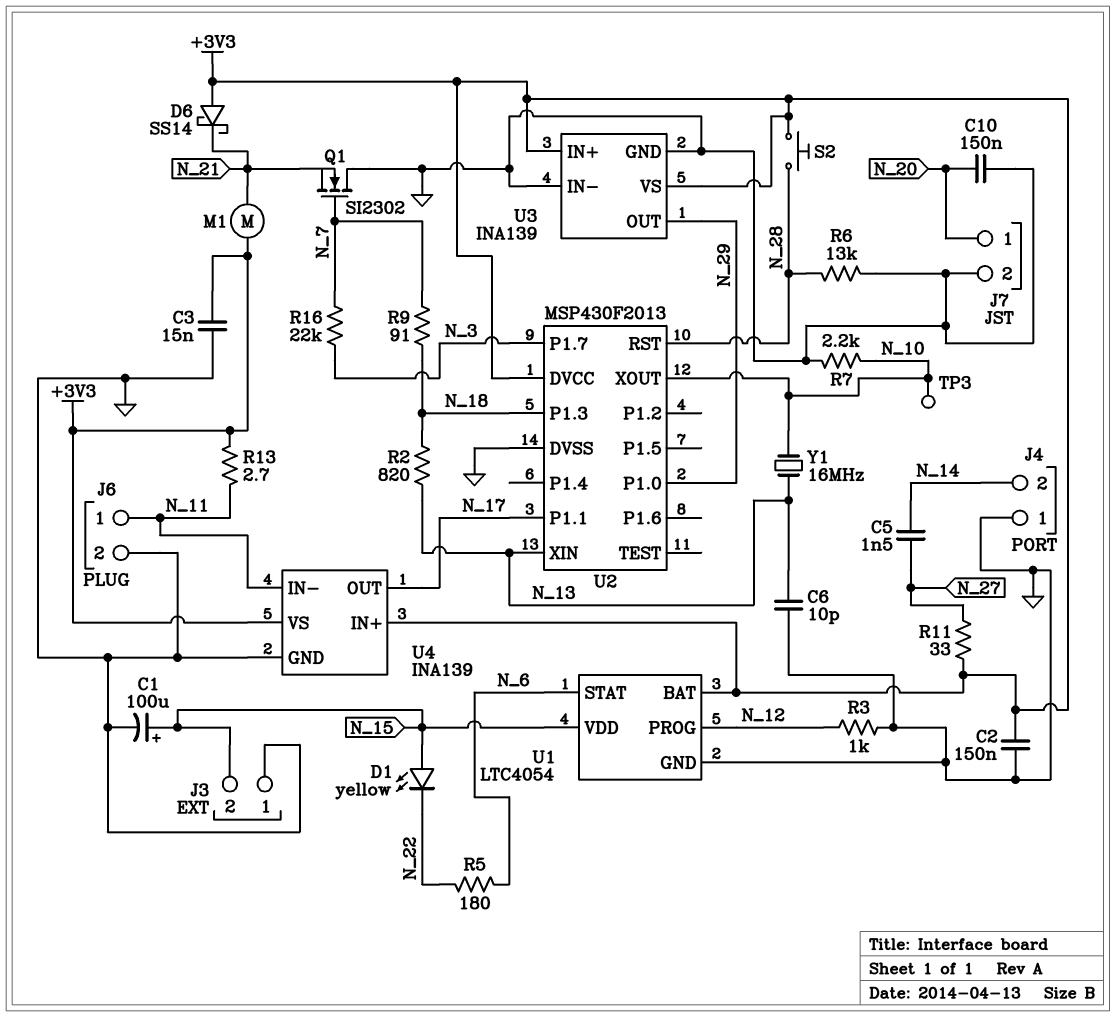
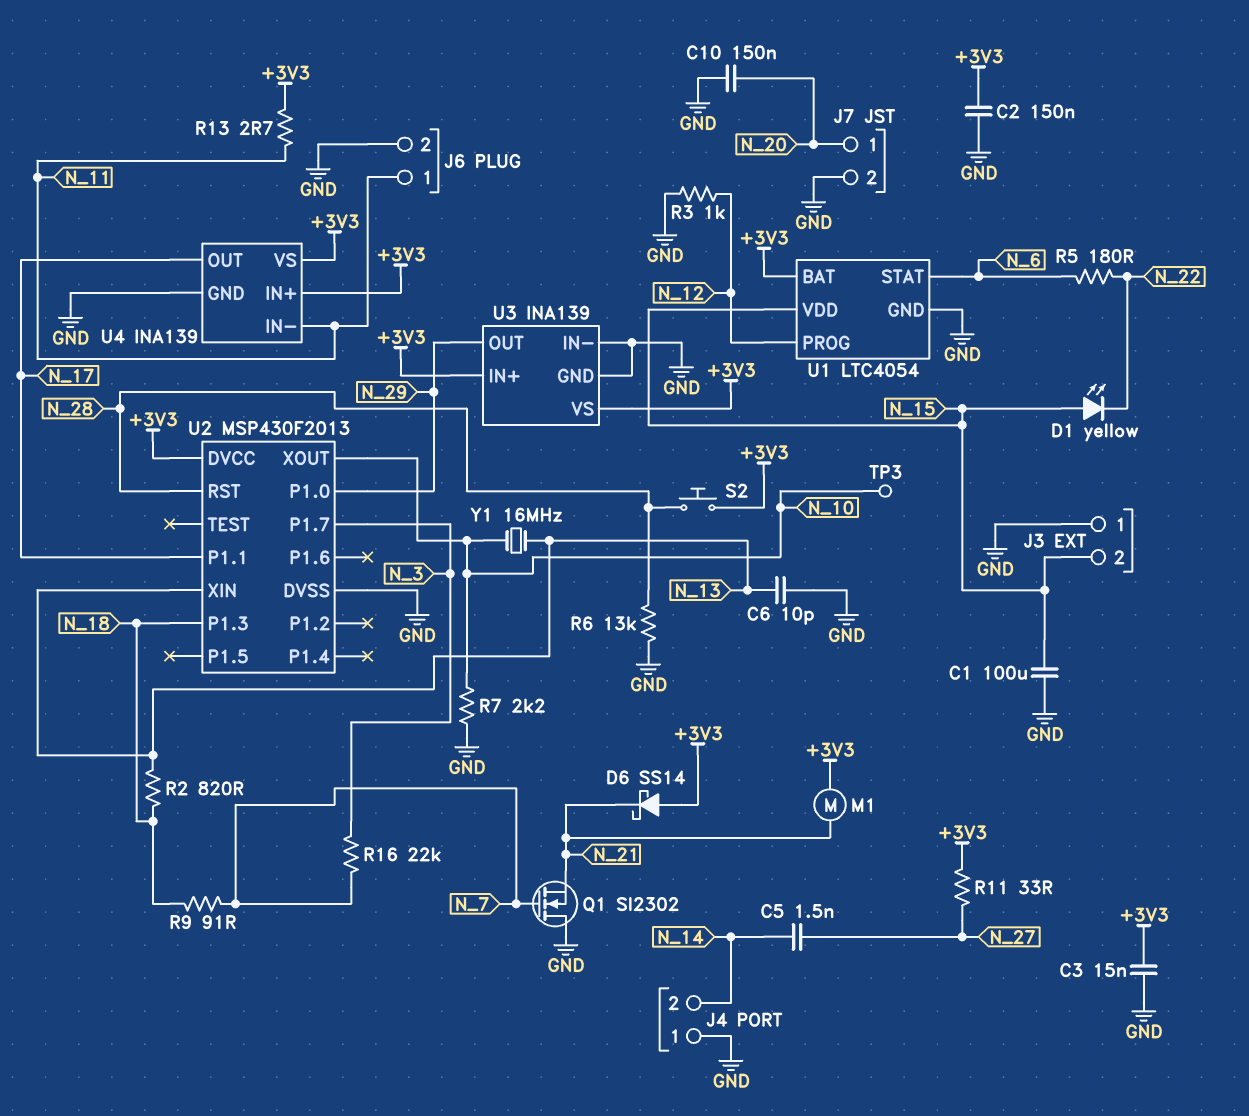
C1: 100uF (plus N_15, minus GND) -> 100uF (GND, N_15)

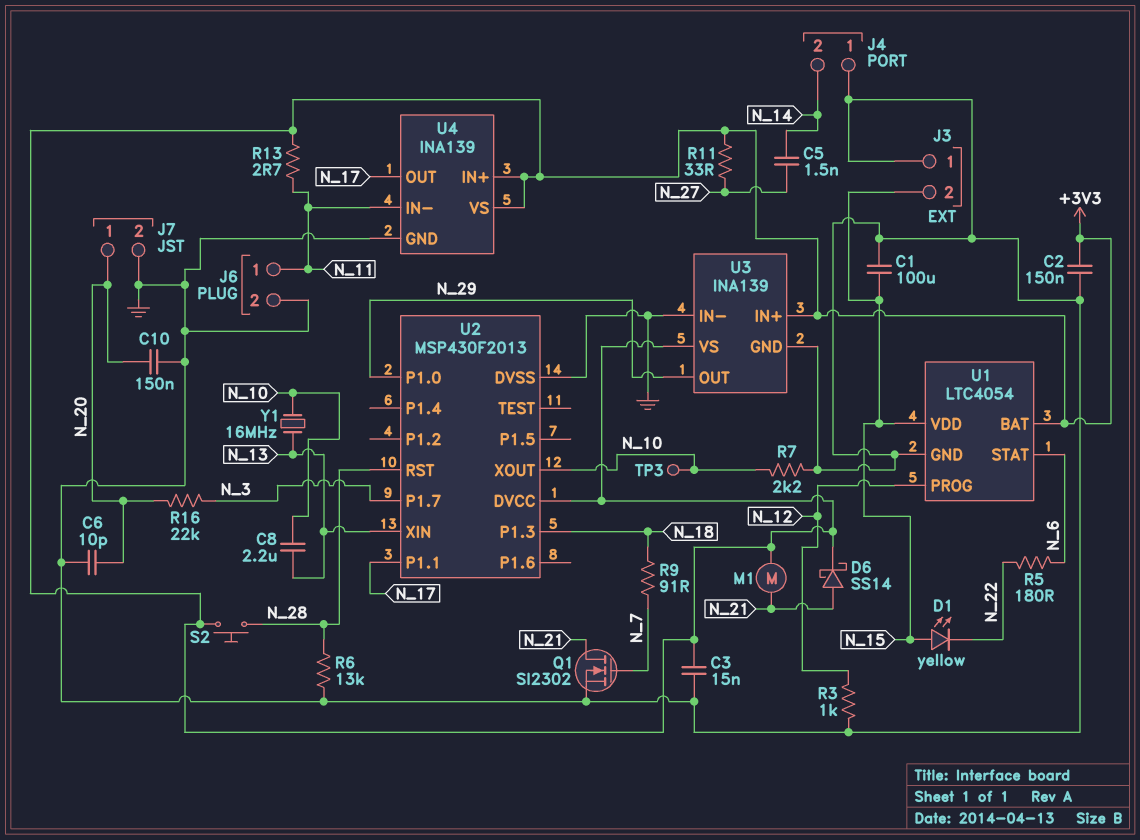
C6: 10pF (GND, N_13) -> 10pF (GND, N_20)
C8: none -> 2.2uF (N_10, N_13)
D6: schottky SS14 (A +3V3, K N_21) -> schottky SS14 (A N_21, K +3V3)
Q1: NMOS SI2302 (G N_7, D GND, S N_21) -> NMOS SI2302 (G N_7, D N_21, S GND)
R2: 820 (N_13, N_18) -> none
R16: 22k (N_3, N_7) -> 22k (N_3, N_20)

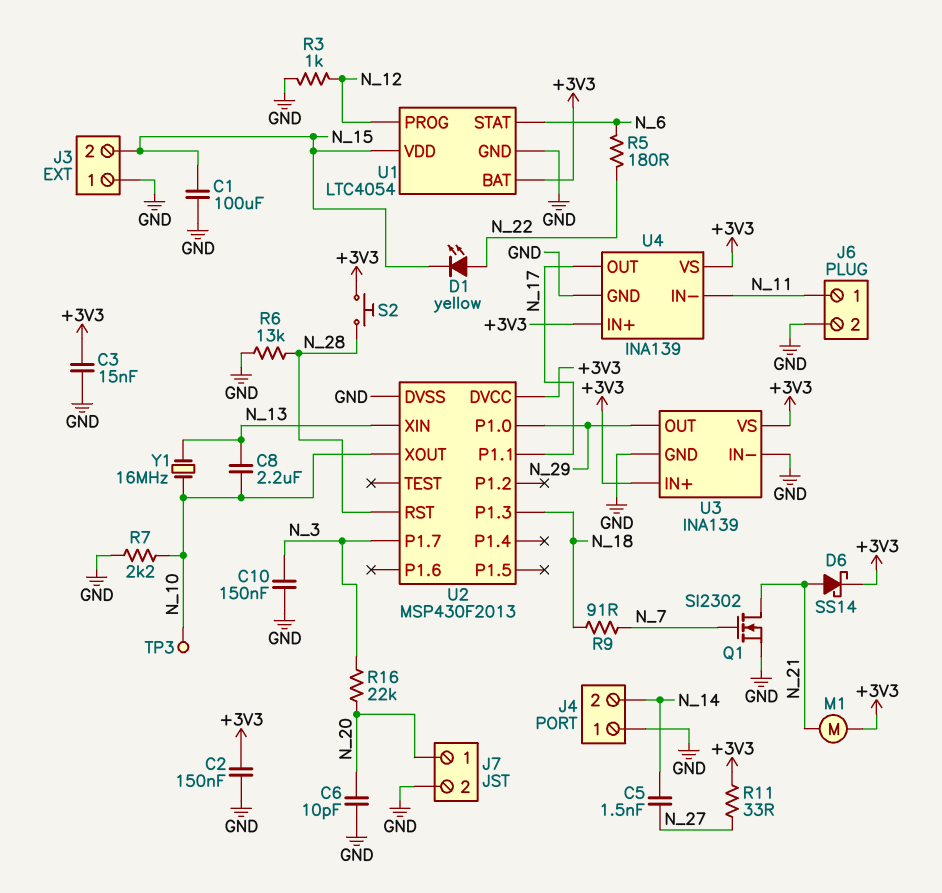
C10: 150nF (GND, N_20) -> 150nF (GND, N_3)
D1: LED yellow (A N_15, K N_22) -> LED yellow (A N_22, K N_15)
R13: 2.7 (+3V3, N_11) -> none

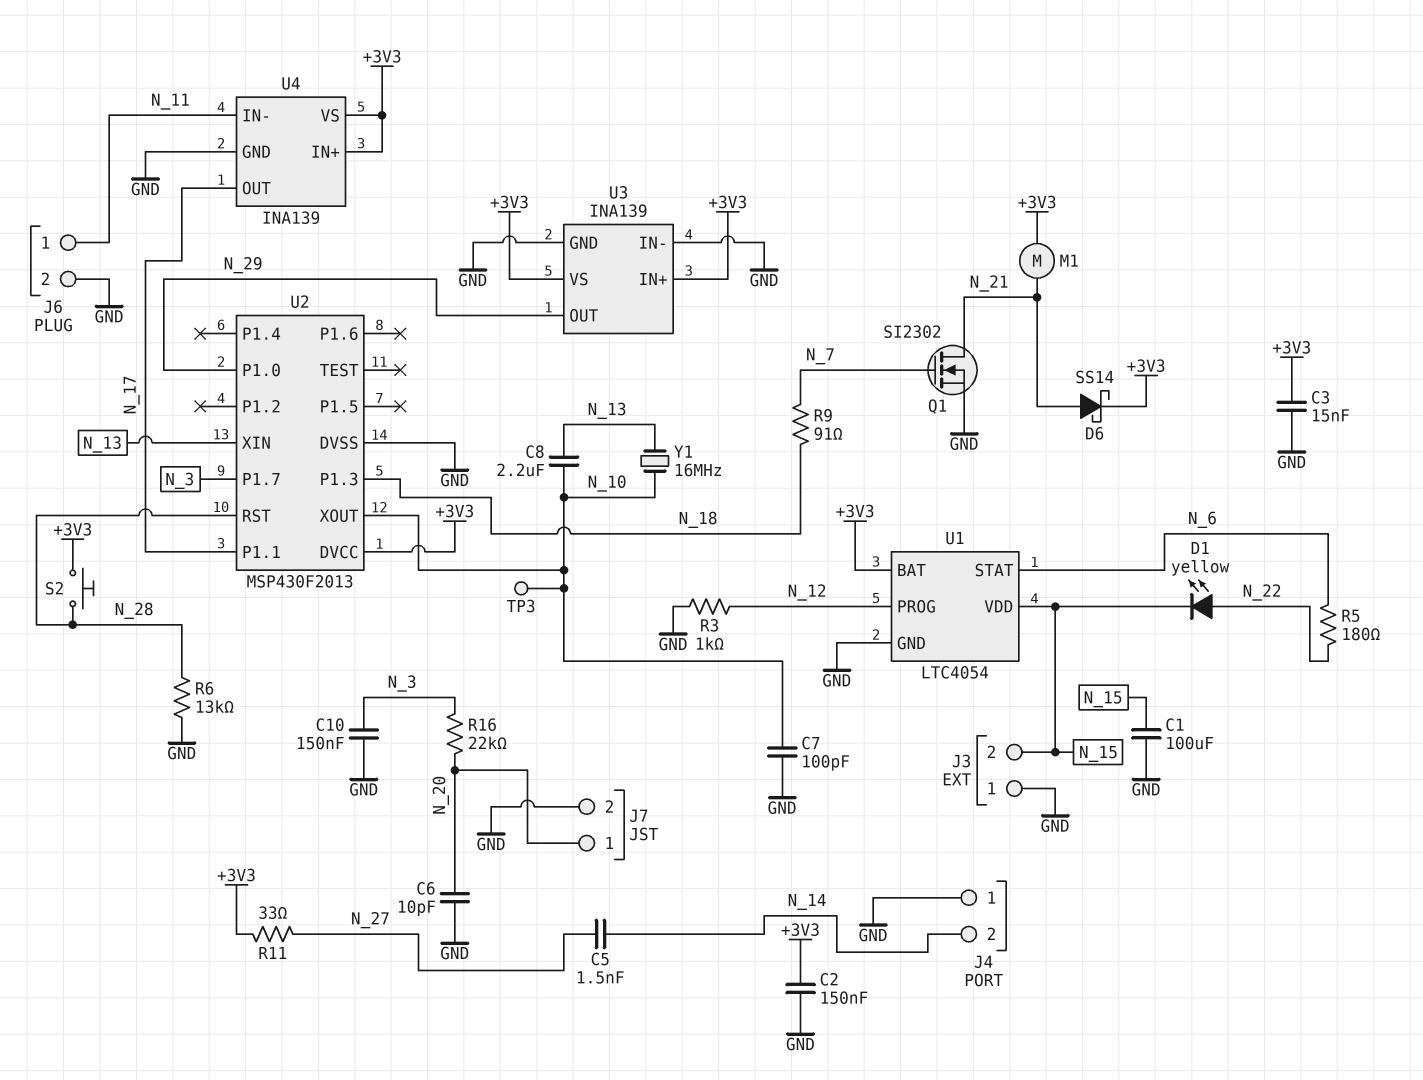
C7: none -> 100pF (GND, N_10)
R7: 2.2k (GND, N_10) -> none

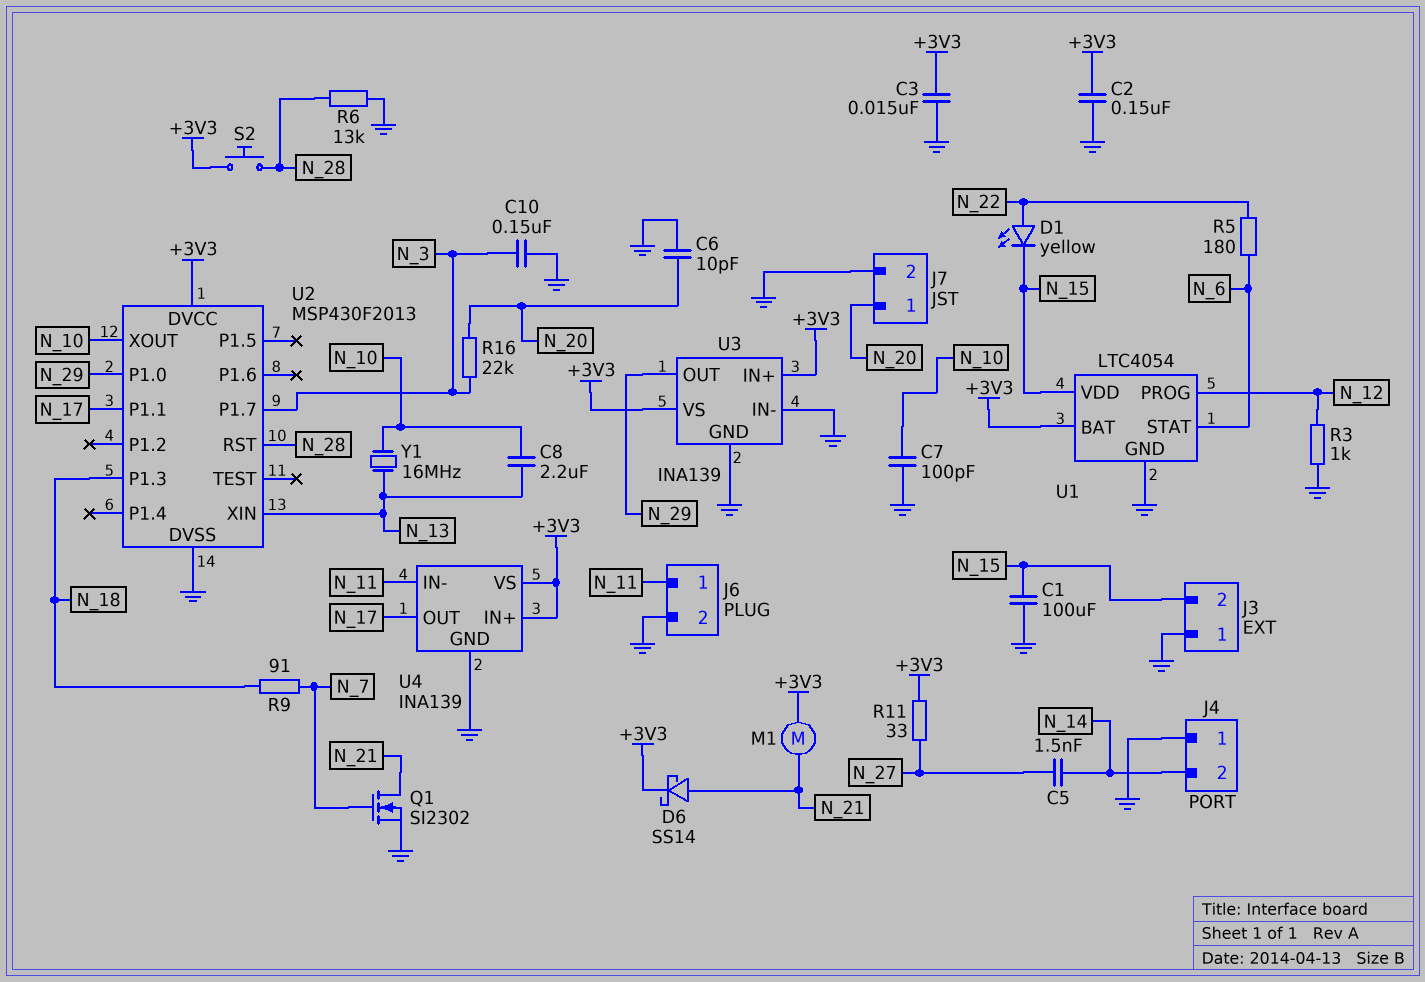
TP3: test point (N_10) -> none

